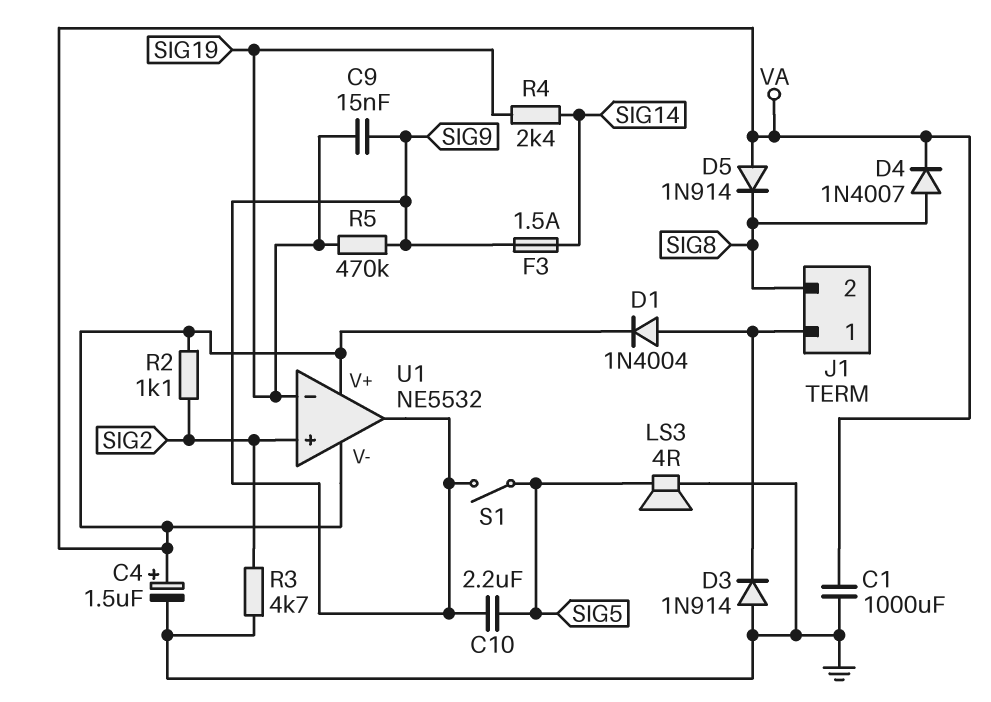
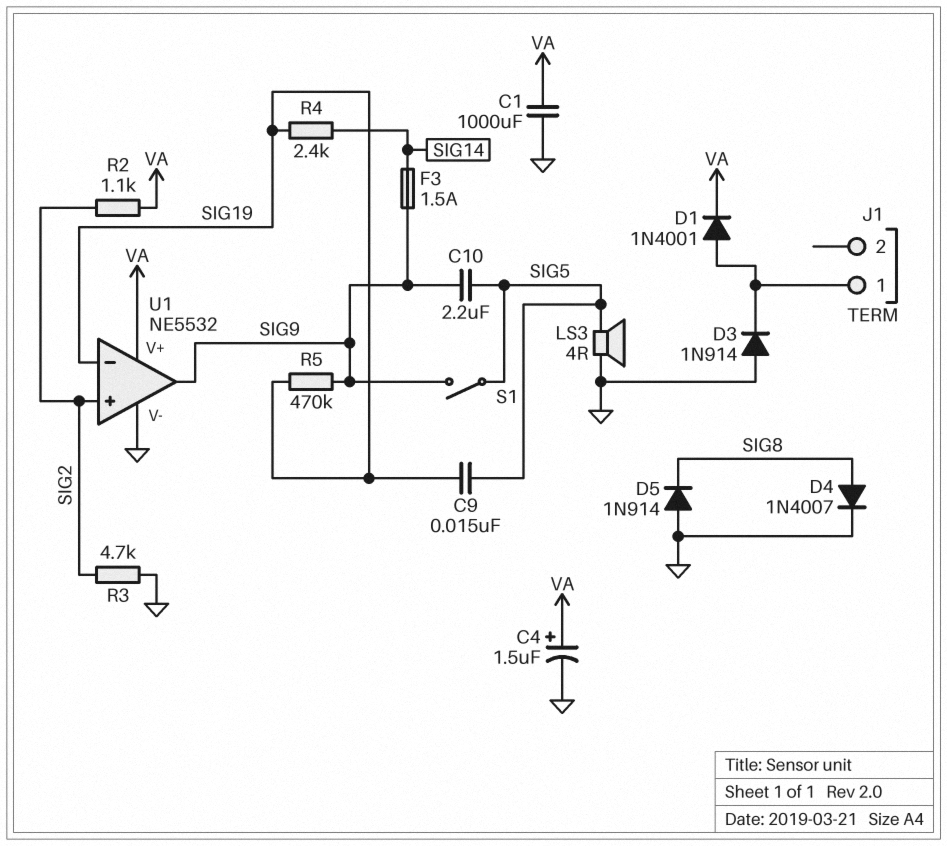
C9: 15nF (SIG9, SIG19) -> 15nF (SIG5, SIG19)
D1: diode 1N4004 (A J1/1, K VA) -> diode 1N4001 (A J1/1, K VA)
D4: diode 1N4007 (A SIG8, K VA) -> diode 1N4007 (A SIG8, K GND)
D5: diode 1N914 (A VA, K SIG8) -> diode 1N914 (A GND, K SIG8)
J1 pin 2: SIG8 -> none
U1 pin V-: VA -> GND

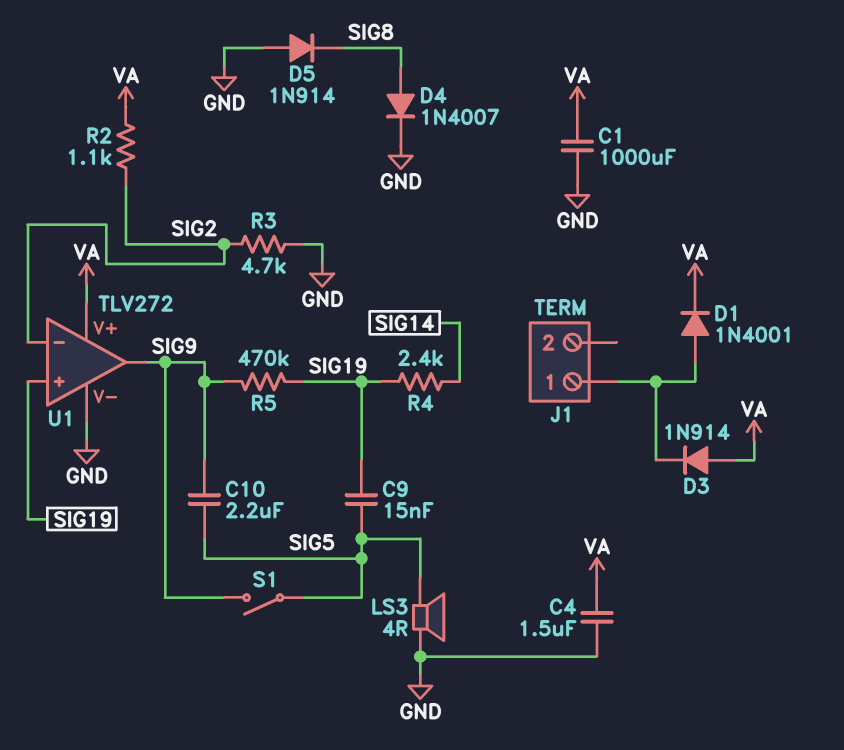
C4: 1.5uF (plus VA, minus GND) -> 1.5uF (GND, VA)
D3: diode 1N914 (A GND, K J1/1) -> diode 1N914 (A VA, K J1/1)
F3: 1.5A (SIG9, SIG14) -> none
U1: NE5532 -> TLV272
U1 pin in+: SIG2 -> SIG19
U1 pin in-: SIG19 -> SIG2

